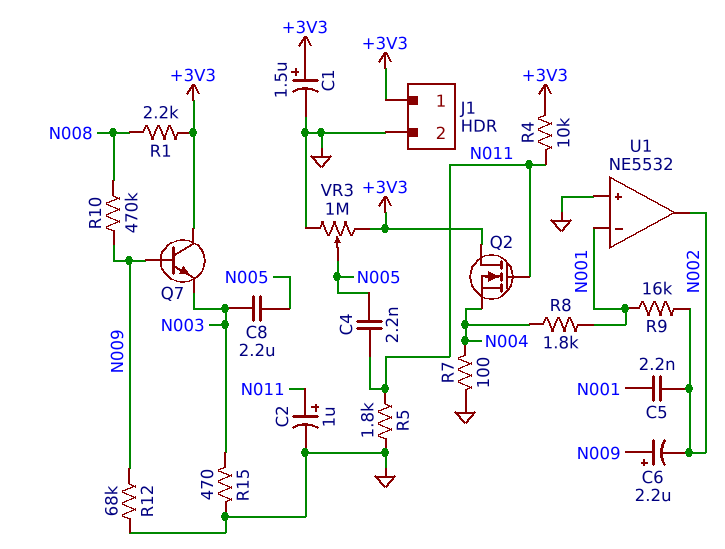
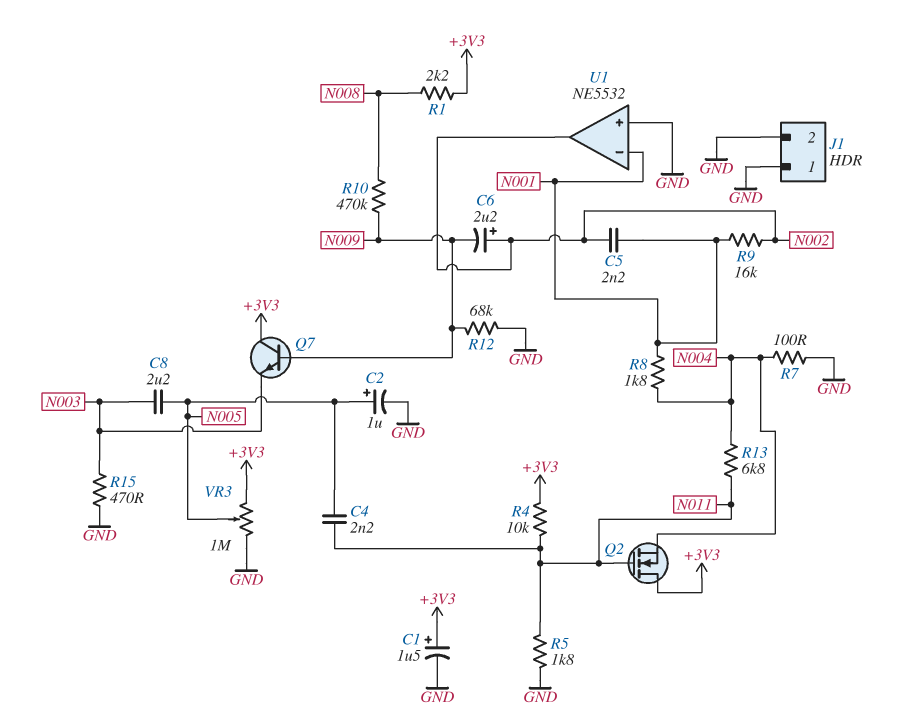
C2: 1uF (plus N011, minus GND) -> 1uF (plus N005, minus GND)
C6: 2.2uF (plus N009, minus N002) -> 2.2uF (plus N002, minus N009)
J1 pin 1: +3V3 -> GND
R13: none -> 6.8k (N004, N011)

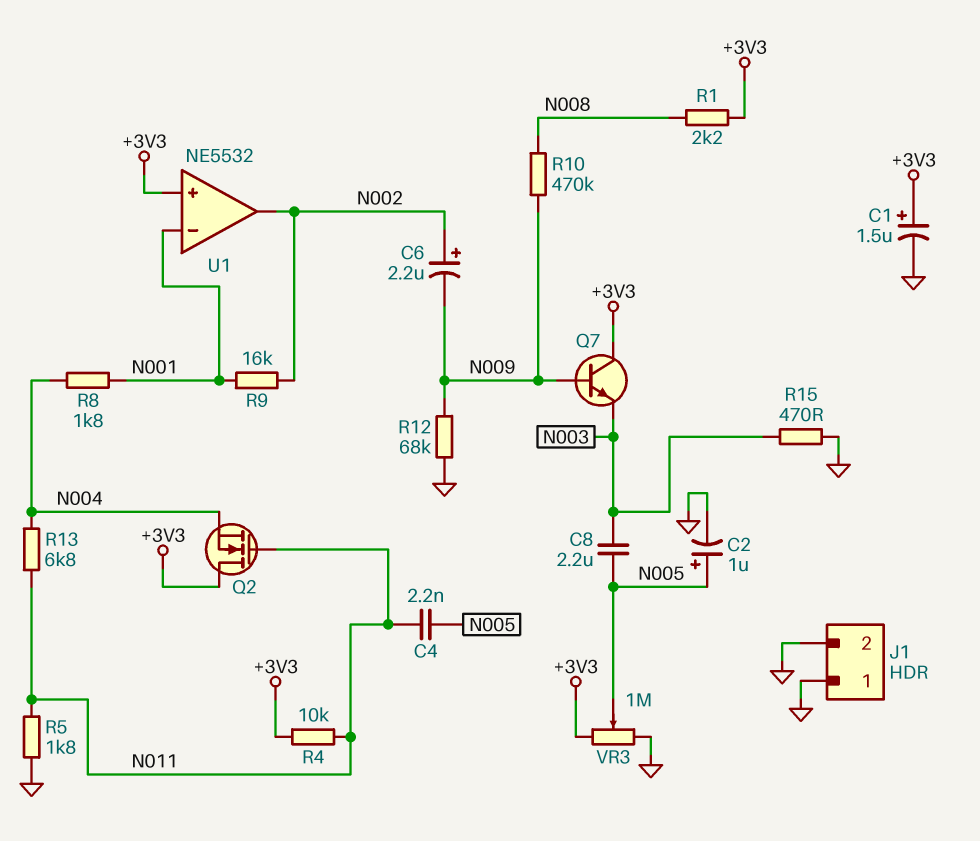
C5: 2.2nF (N001, N002) -> none
R7: 100 (GND, N004) -> none
U1 pin in+: GND -> +3V3

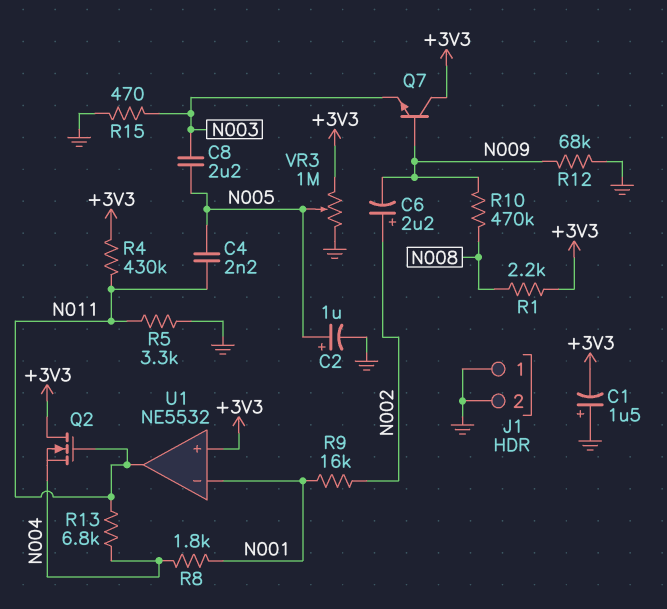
C1: 1.5uF (plus +3V3, minus GND) -> 1.5uF (plus GND, minus +3V3)
R4: 10k (+3V3, N011) -> 430k (+3V3, N011)
R5: 1.8k (GND, N011) -> 3.3k (GND, N011)
U1 pin out: N002 -> N011

